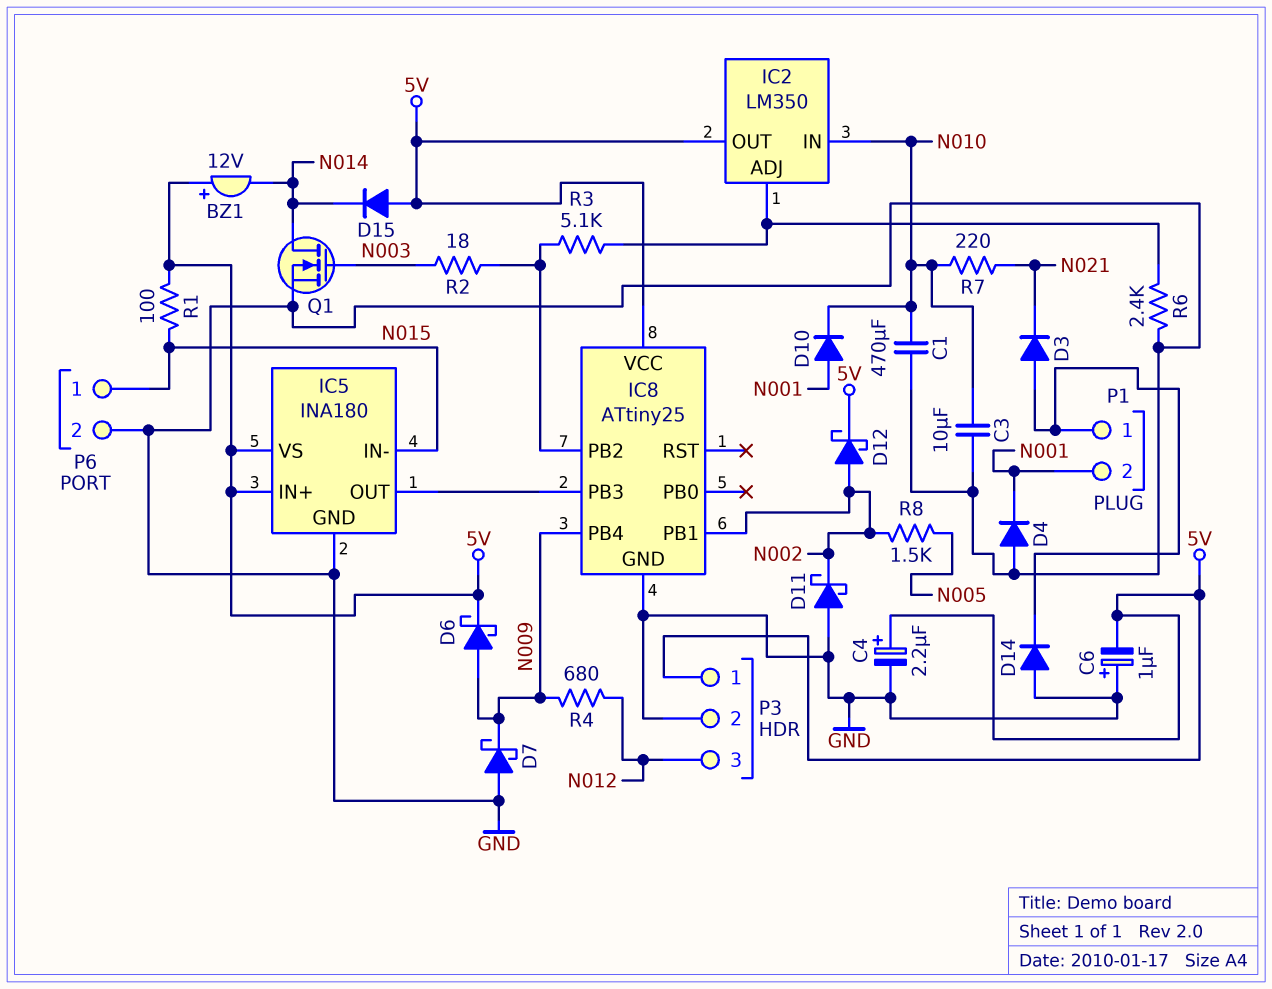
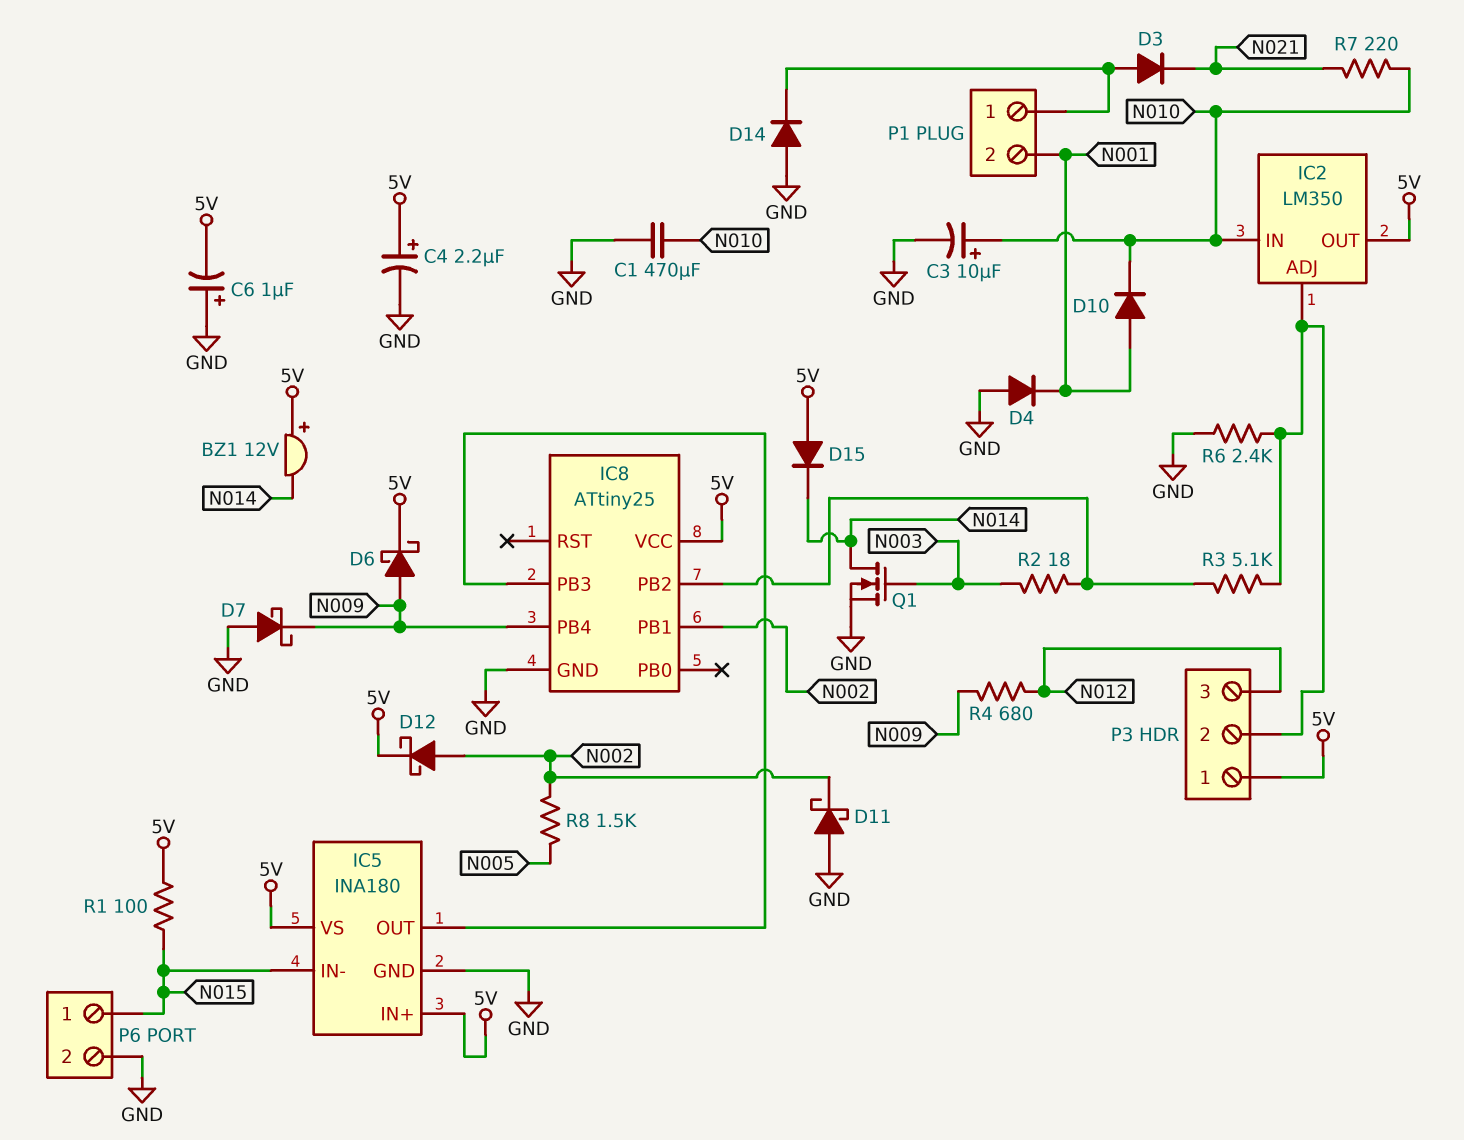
C3: 10uF (GND, N010) -> 10uF (plus N010, minus GND)
P3 pin 2: GND -> IC2/ADJ

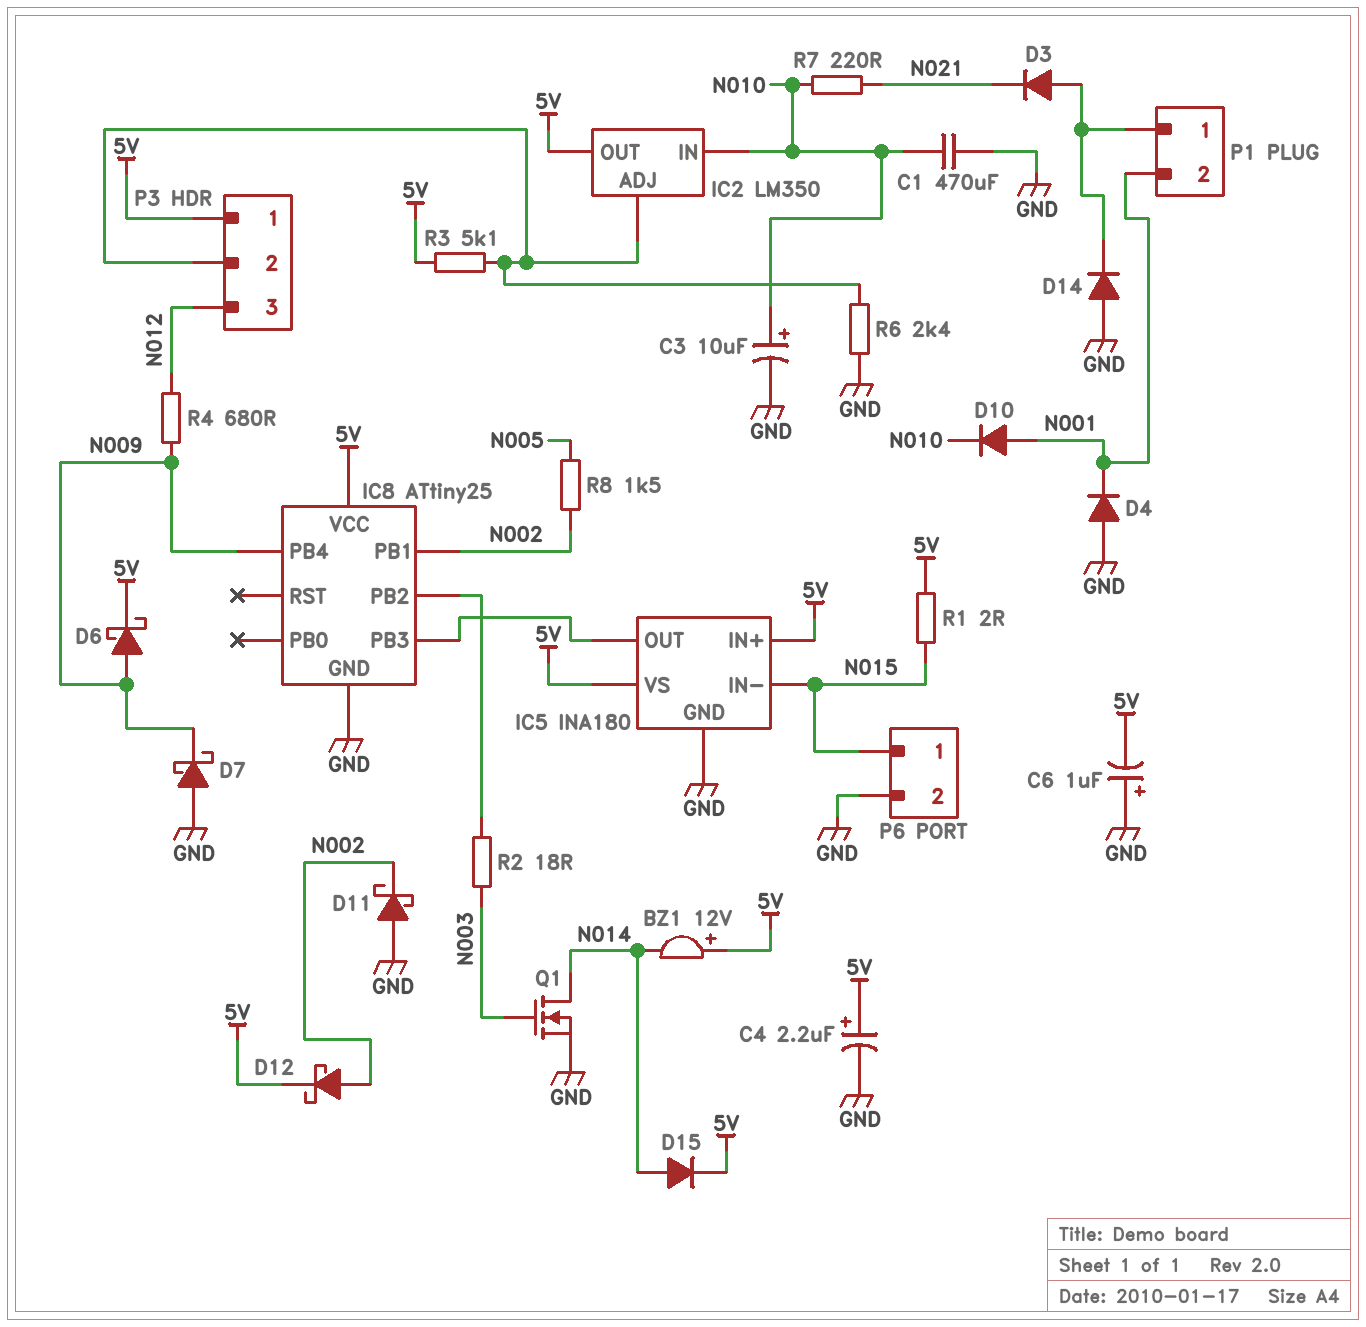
D15: diode (A 5V, K N014) -> diode (A N014, K 5V)
R1: 100 (5V, N015) -> 2 (5V, N015)
R3: 5.1k (IC2/ADJ, IC8/PB2) -> 5.1k (5V, IC2/ADJ)

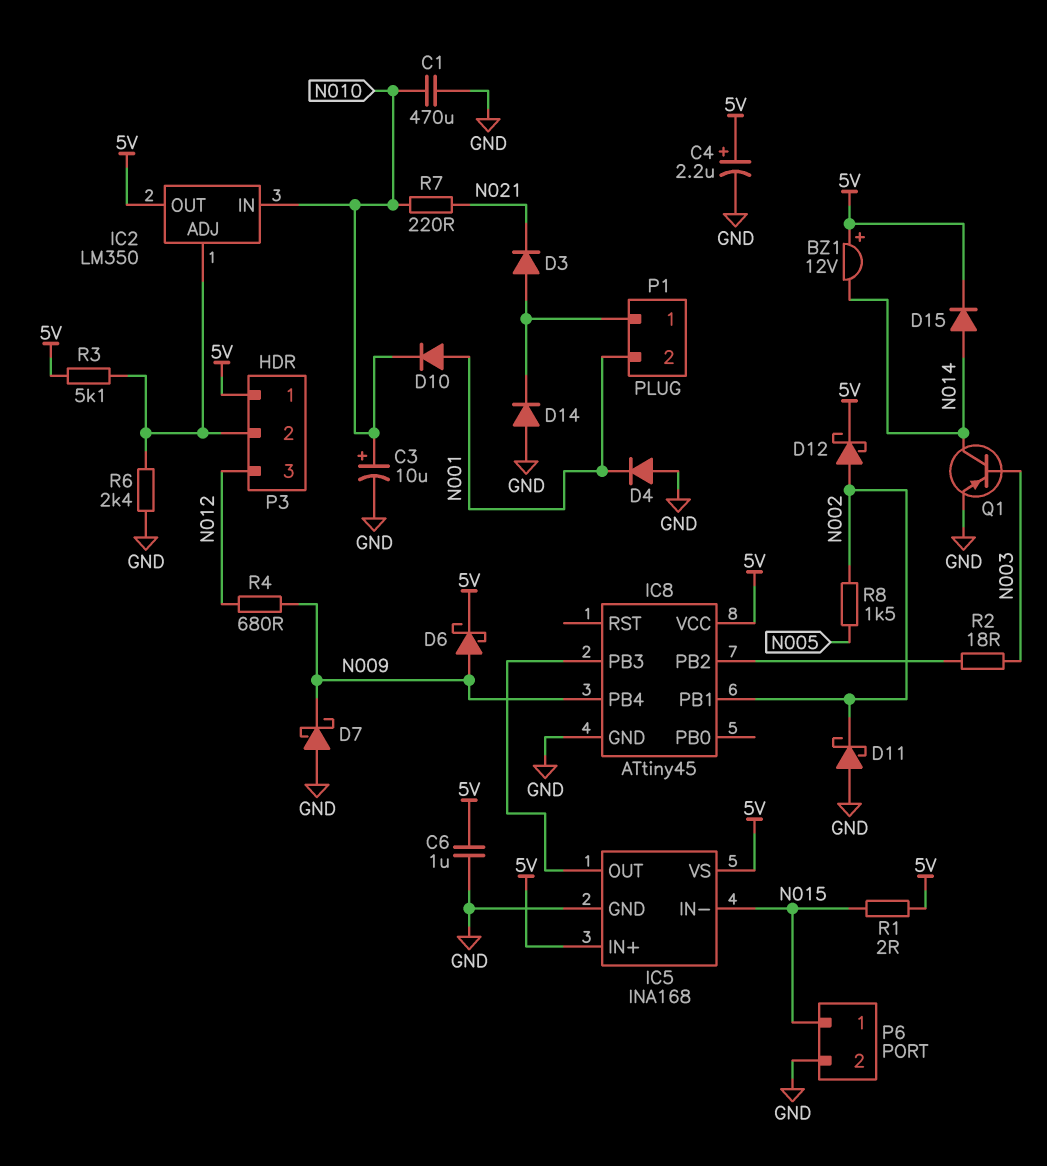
C6: 1uF (plus GND, minus 5V) -> 1uF (5V, GND)
IC5: INA180 -> INA168
IC8: ATtiny25 -> ATtiny45
Q1: NMOS (G N003, D N014, S GND) -> PNP (B N003, C N014, E GND)

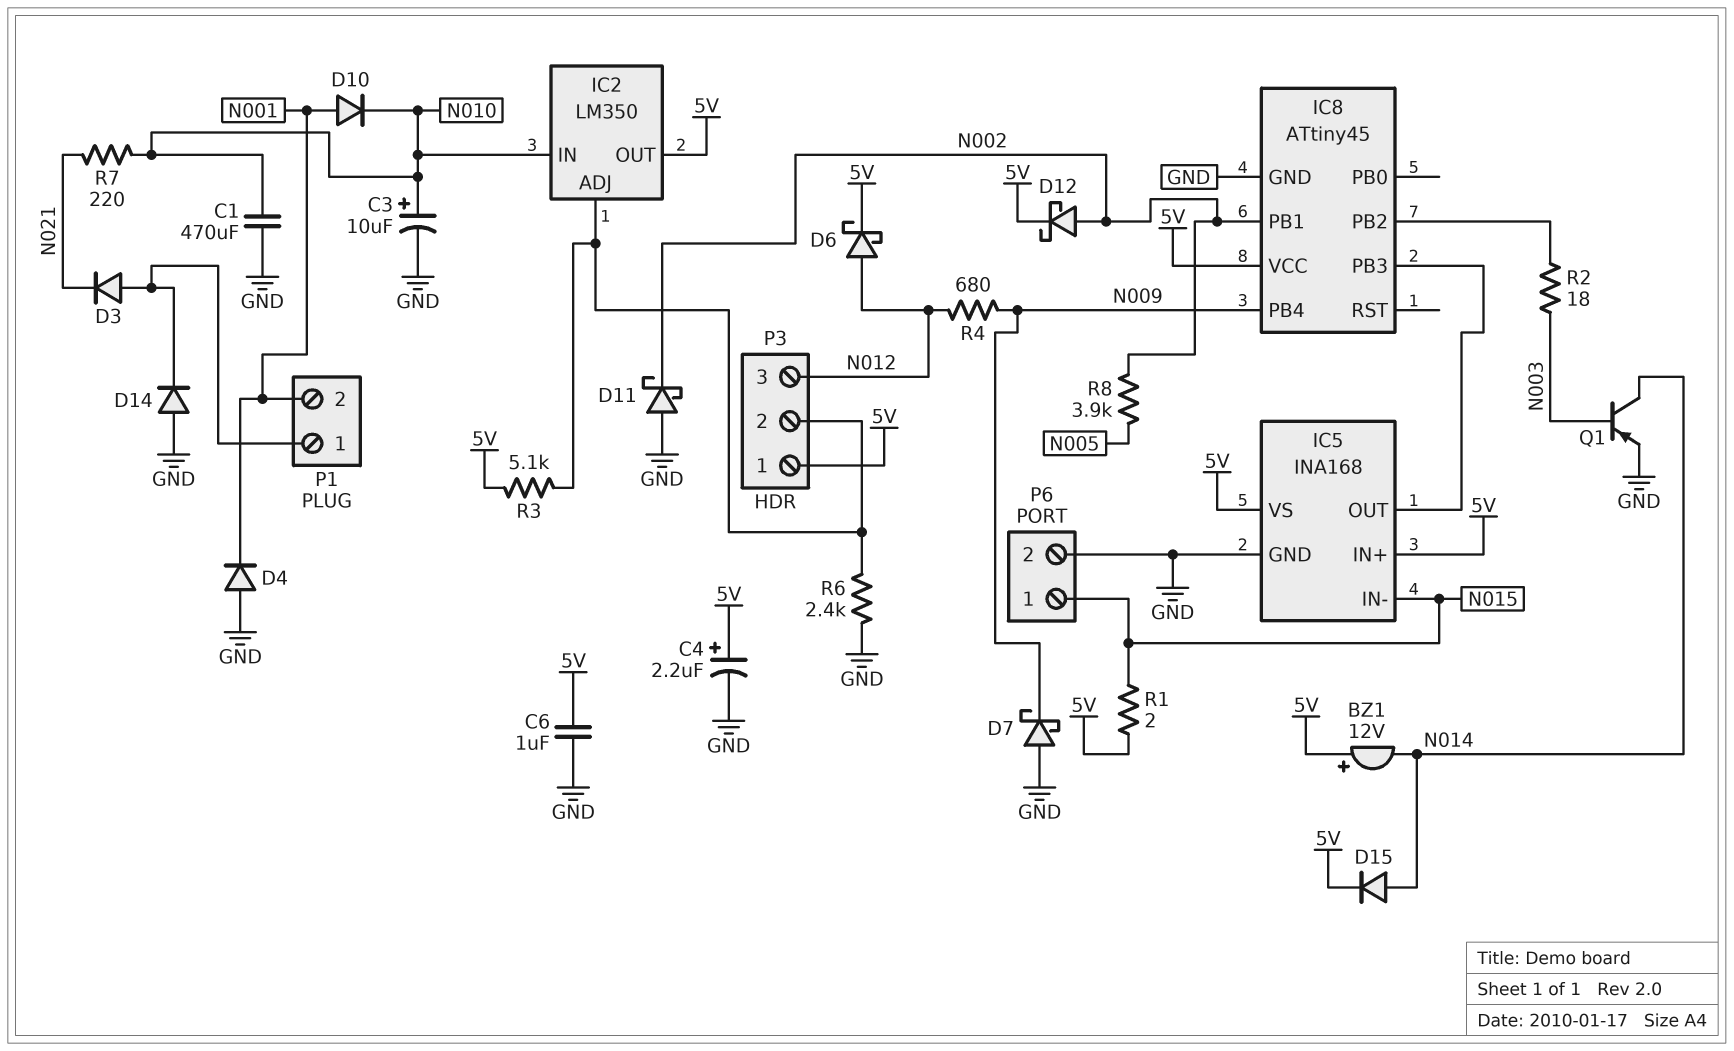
D6: schottky (A N009, K 5V) -> schottky (A N012, K 5V)
R8: 1.5k (N002, N005) -> 3.9k (N002, N005)

